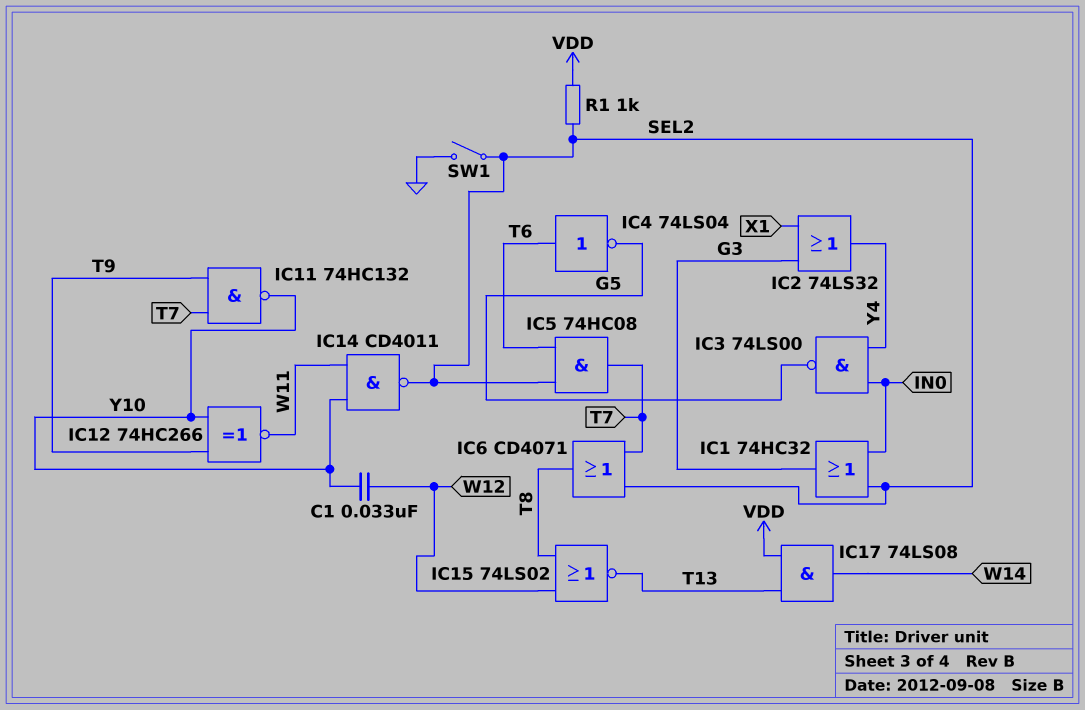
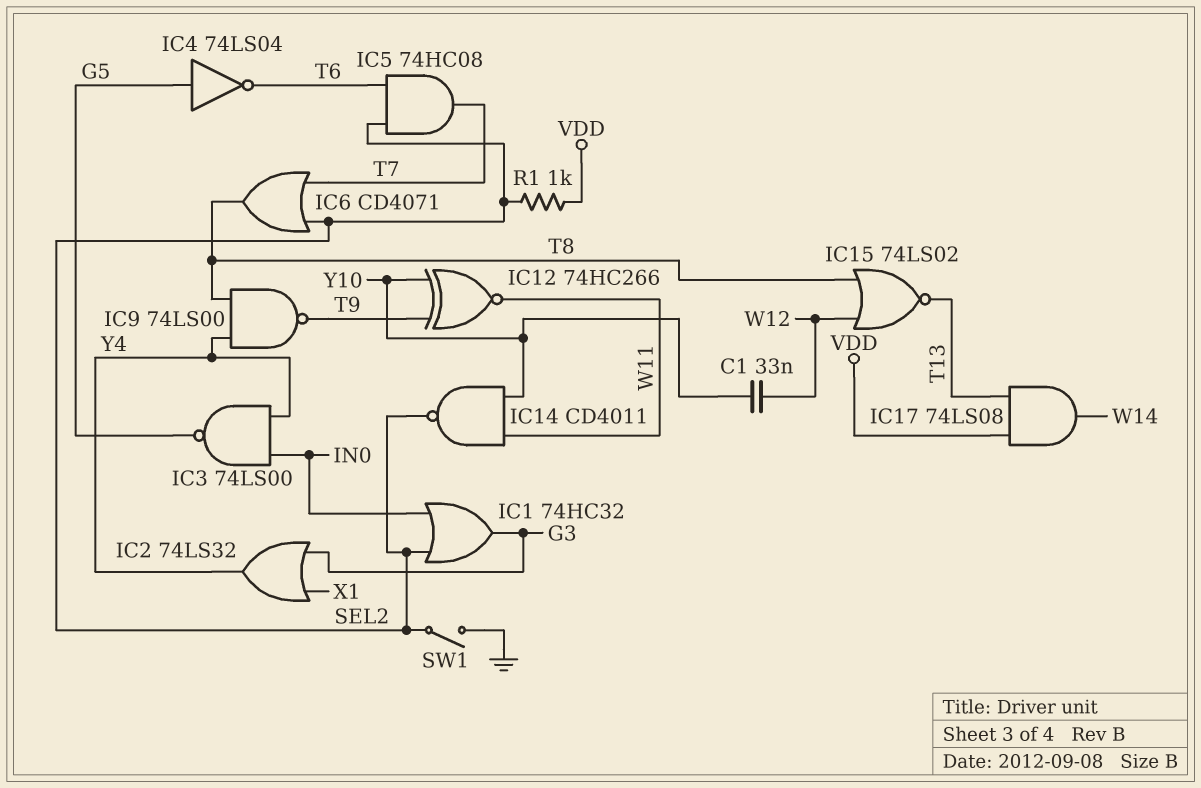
IC4: NOT 74LS04 (in T6, out G5) -> NOT 74LS04 (in G5, out T6)
IC9: none -> NAND 74LS00 (in T8, in Y4, out T9)
IC11: NAND 74HC132 (in T7, in T9, out Y10) -> none

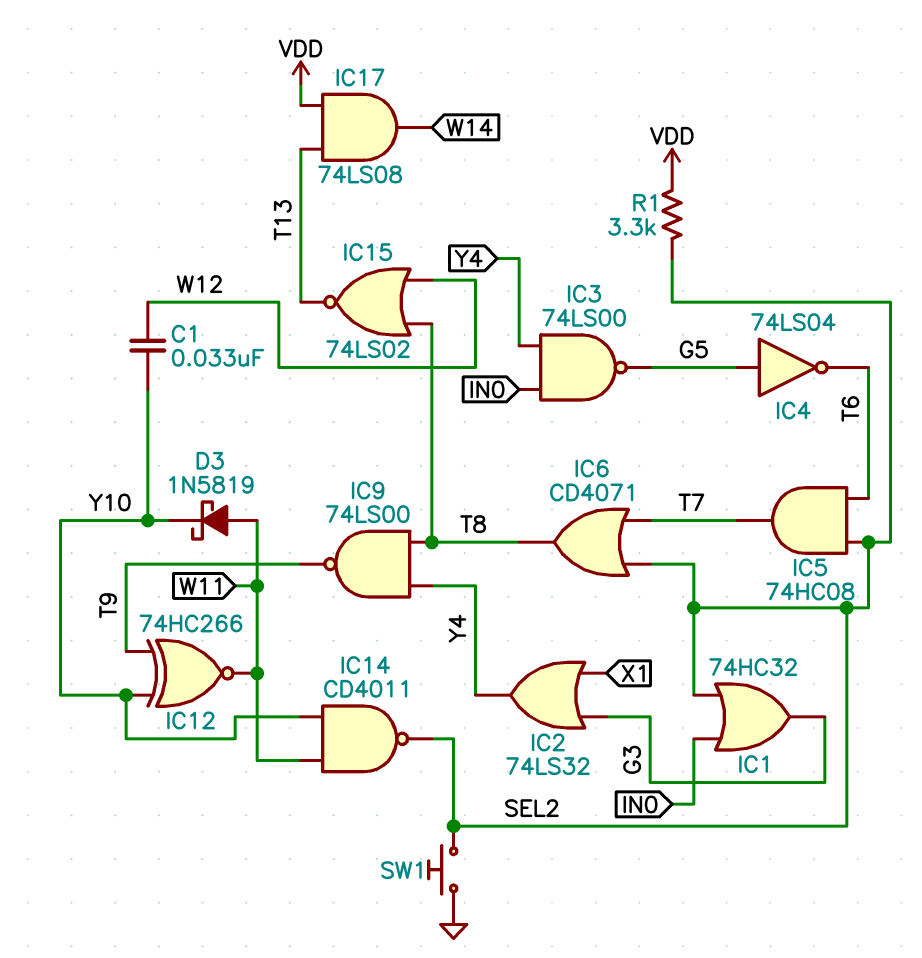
D3: none -> schottky 1N5819 (A W11, K Y10)
R1: 1k (SEL2, VDD) -> 3.3k (SEL2, VDD)
SW1: switch (GND, SEL2) -> button (GND, SEL2)

